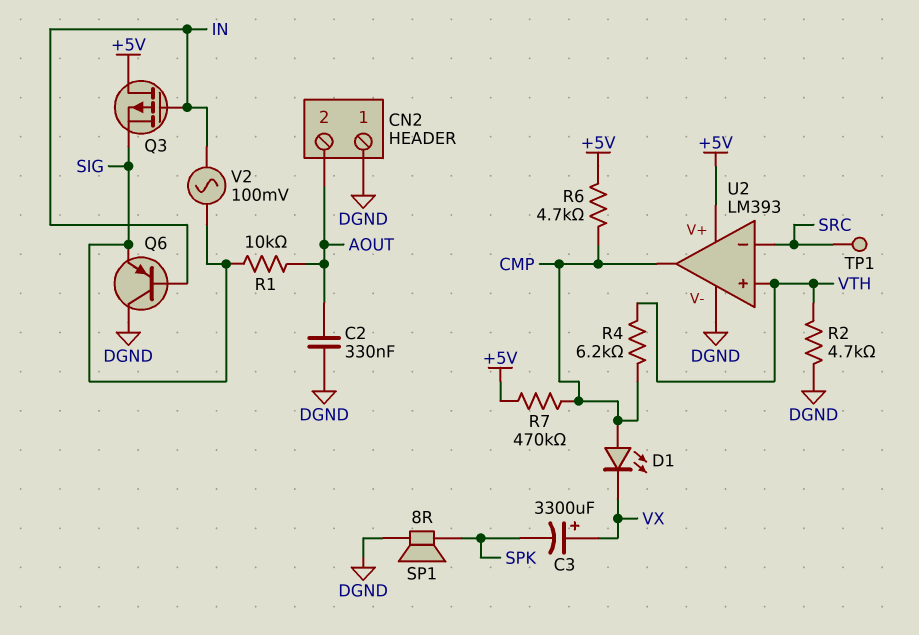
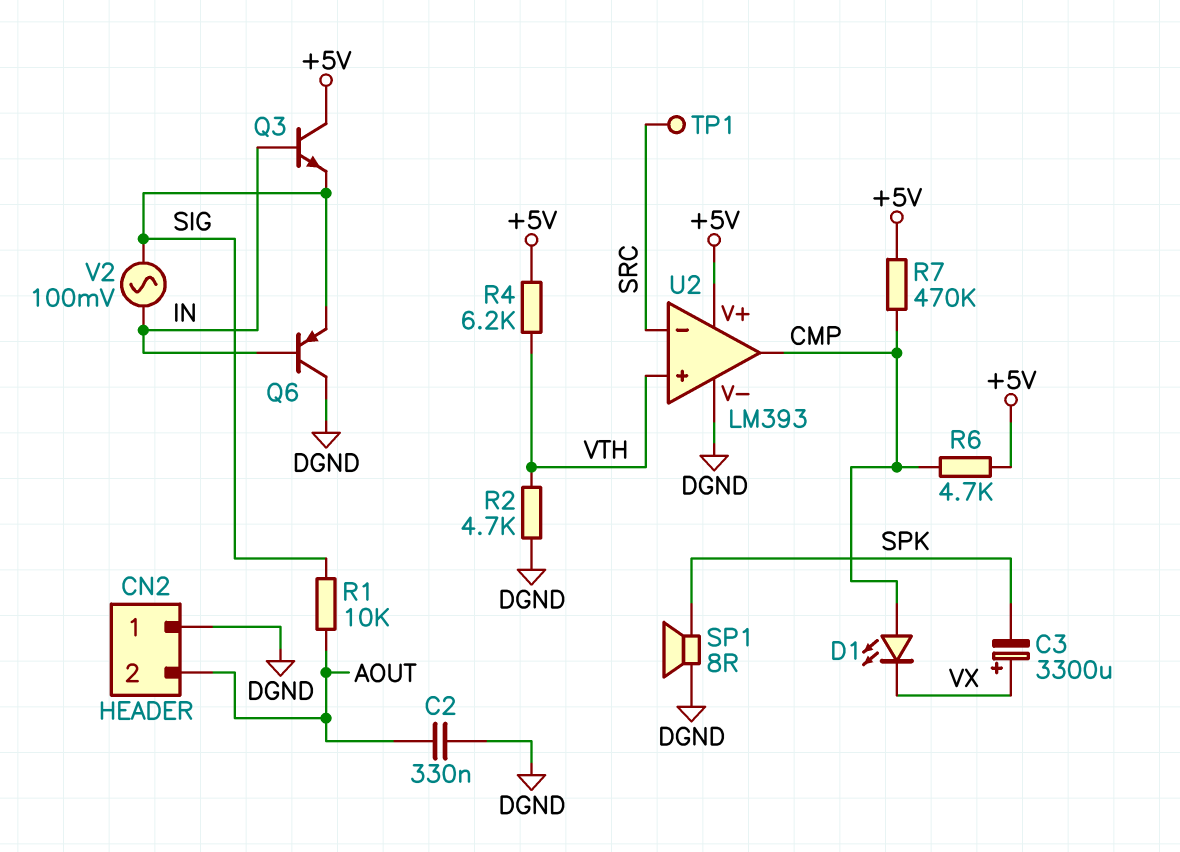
Q3: PMOS (G IN, D +5V, S SIG) -> NPN (B IN, C +5V, E SIG)
R4: 6.2k (CMP, VTH) -> 6.2k (+5V, VTH)

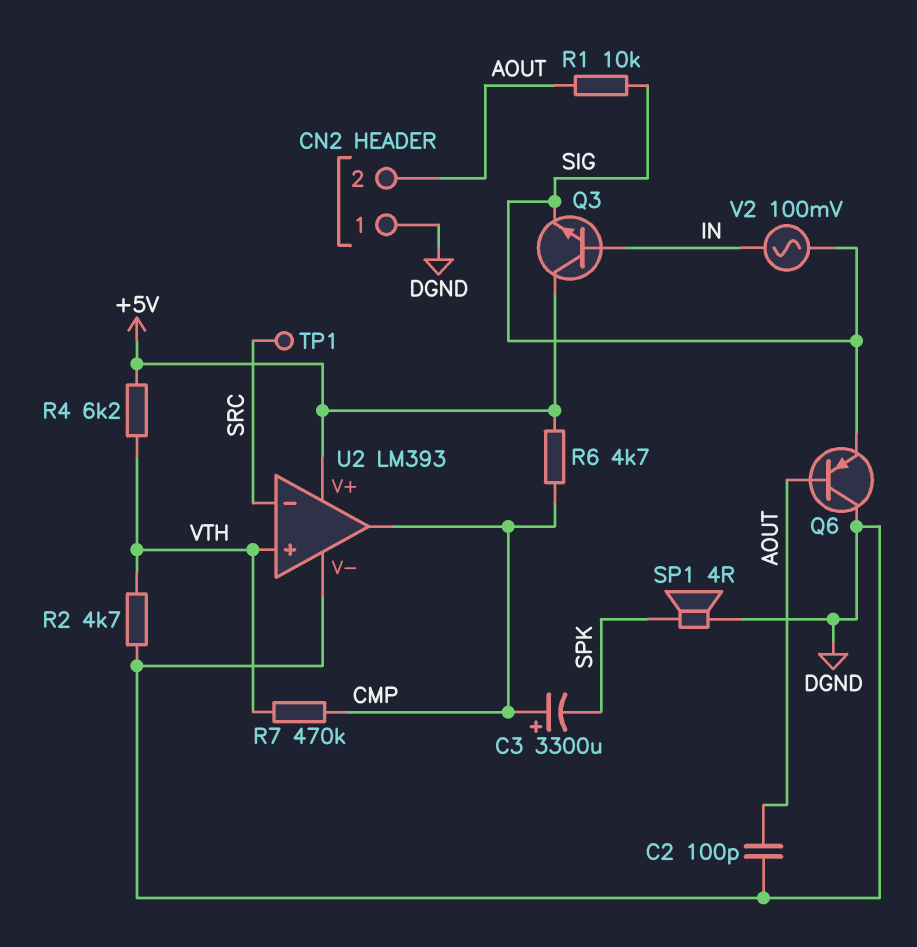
C2: 330nF (AOUT, DGND) -> 100pF (AOUT, DGND)
C3: 3300uF (plus VX, minus SPK) -> 3300uF (plus CMP, minus SPK)
D1: LED (A CMP, K VX) -> none
Q6: PNP (B IN, C DGND, E SIG) -> PNP (B AOUT, C DGND, E SIG)
R7: 470k (+5V, CMP) -> 470k (CMP, VTH)
SP1: speaker 8R (DGND, SPK) -> speaker 4R (DGND, SPK)

